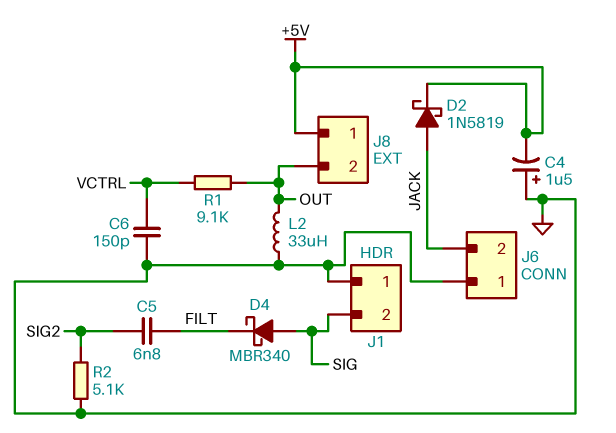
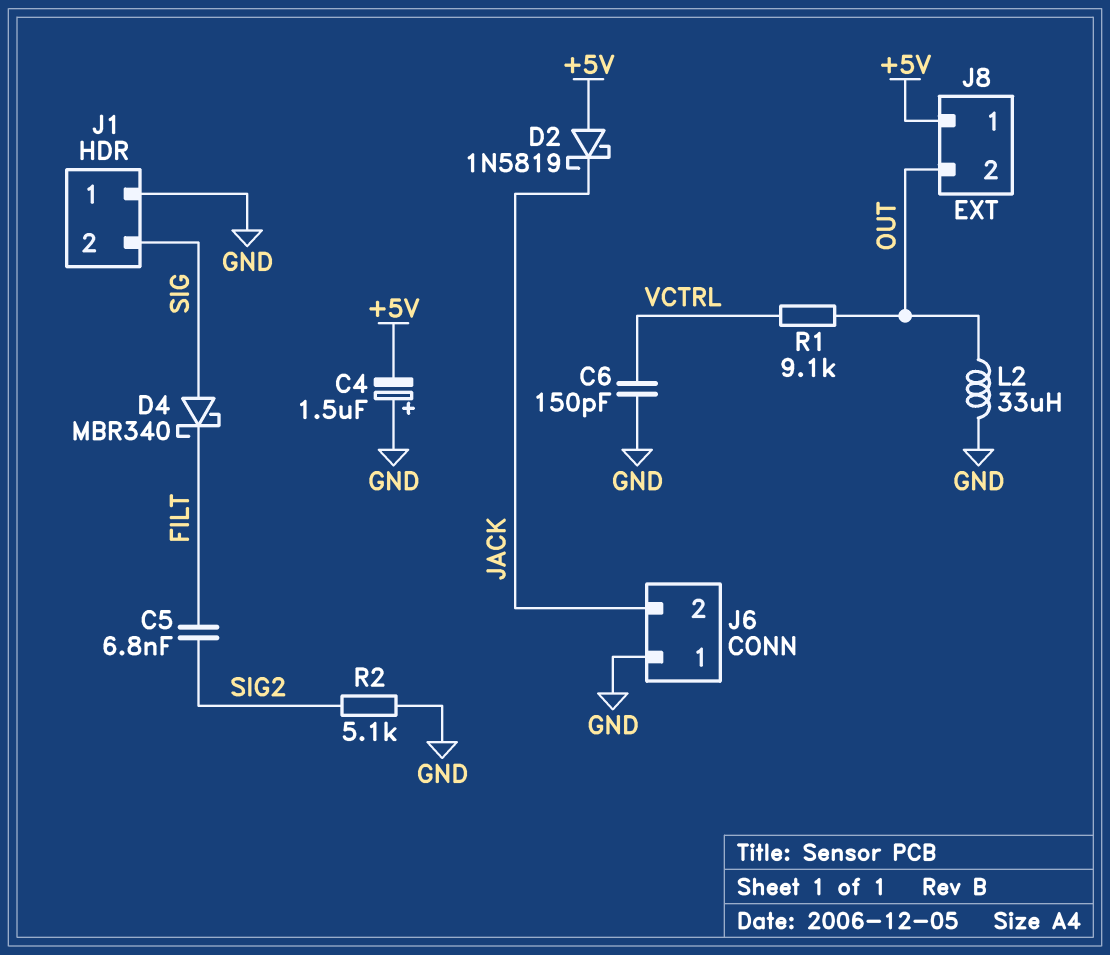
D2: schottky 1N5819 (A JACK, K +5V) -> schottky 1N5819 (A +5V, K JACK)

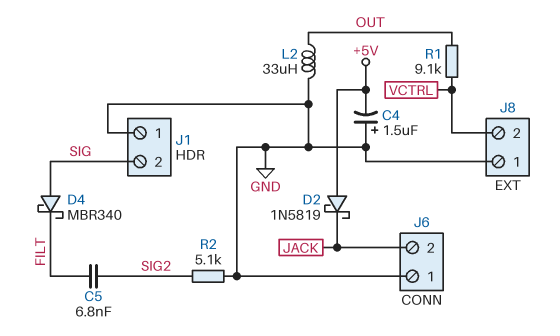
C6: 150pF (GND, VCTRL) -> none
J8 pin 1: +5V -> GND
J8 pin 2: OUT -> VCTRL

